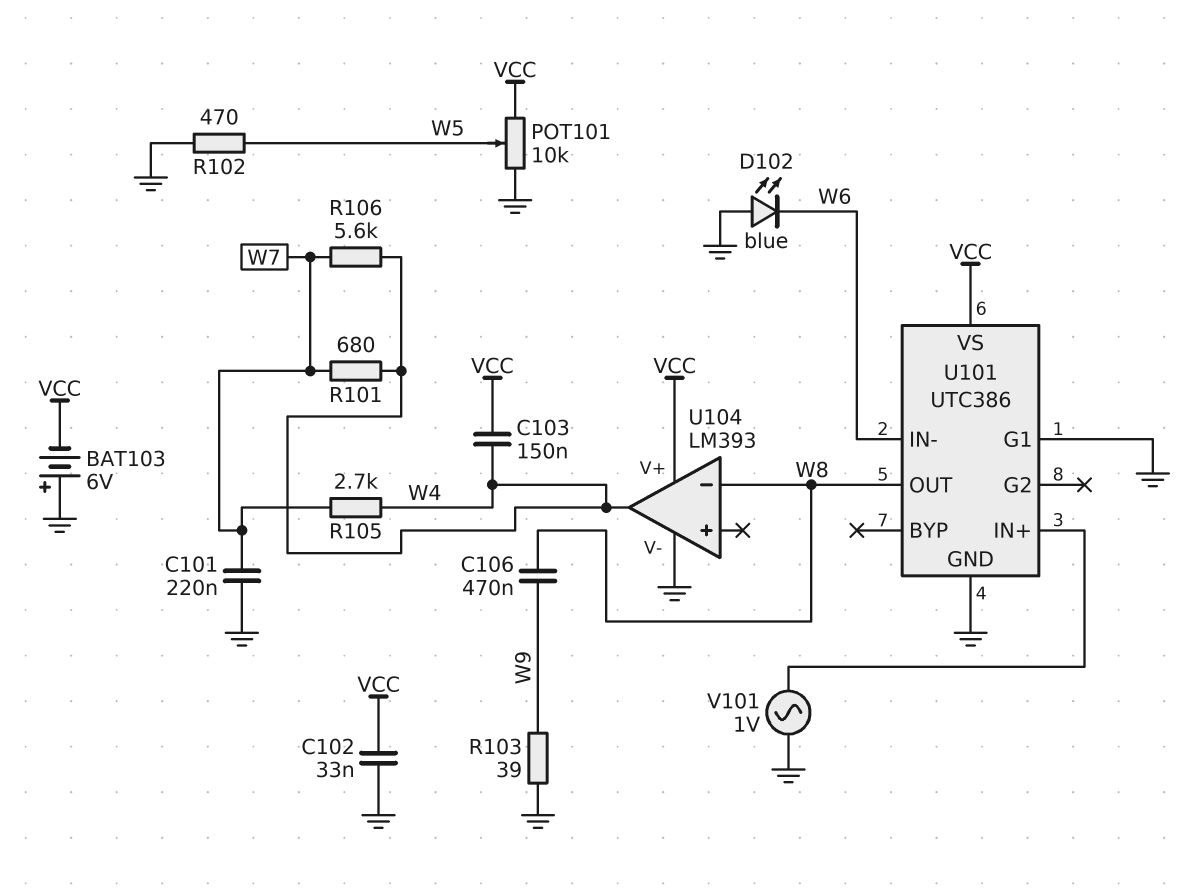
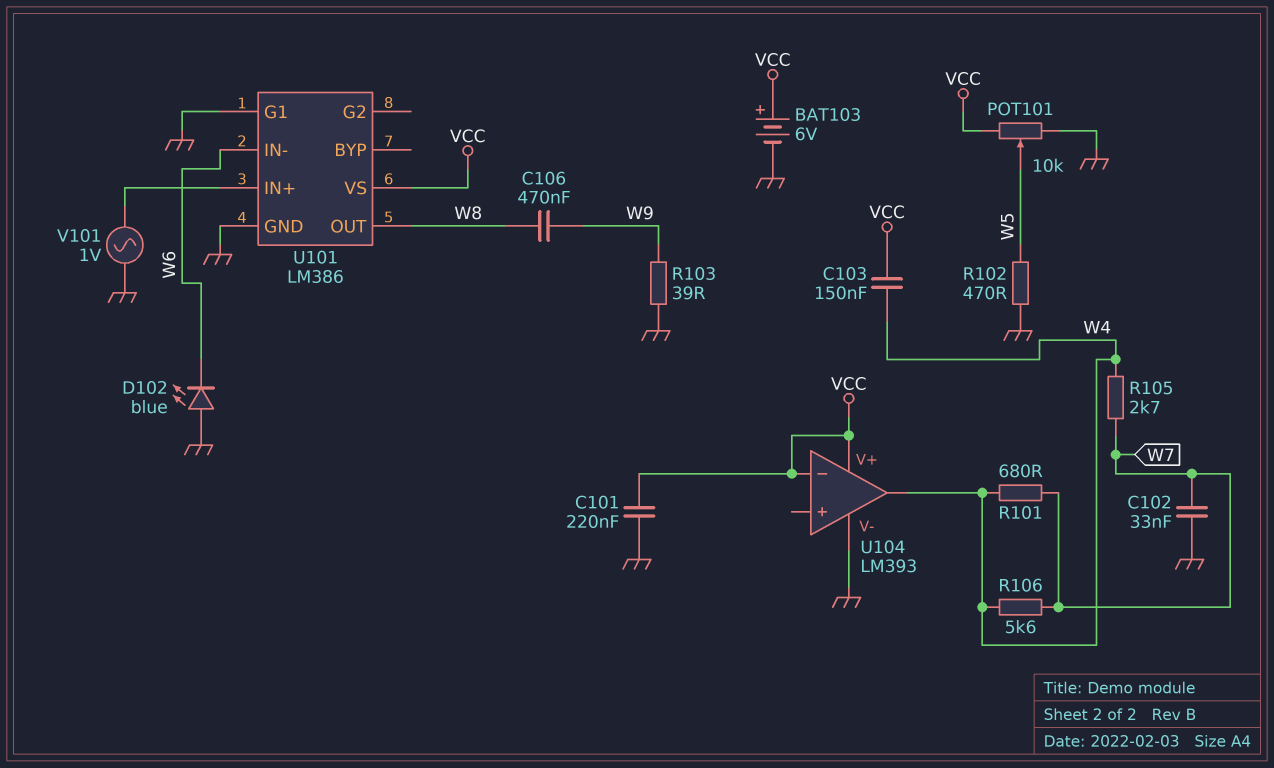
BAT103: 6V (plus GND, minus VCC) -> 6V (plus VCC, minus GND)
C101: 220nF (GND, W7) -> 220nF (GND, VCC)
C102: 33nF (GND, VCC) -> 33nF (GND, W7)
U101: UTC386 -> LM386
U104 pin in-: W8 -> VCC

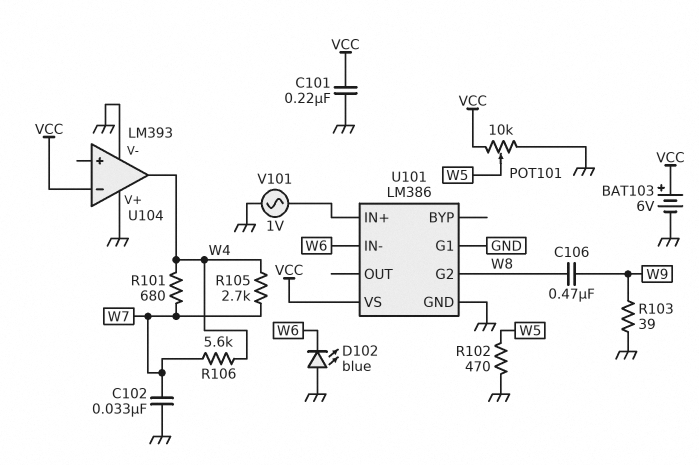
C103: 150nF (VCC, W4) -> none
U101 pin G2: none -> W8
U101 pin OUT: W8 -> none
U104 pin V+: VCC -> GND

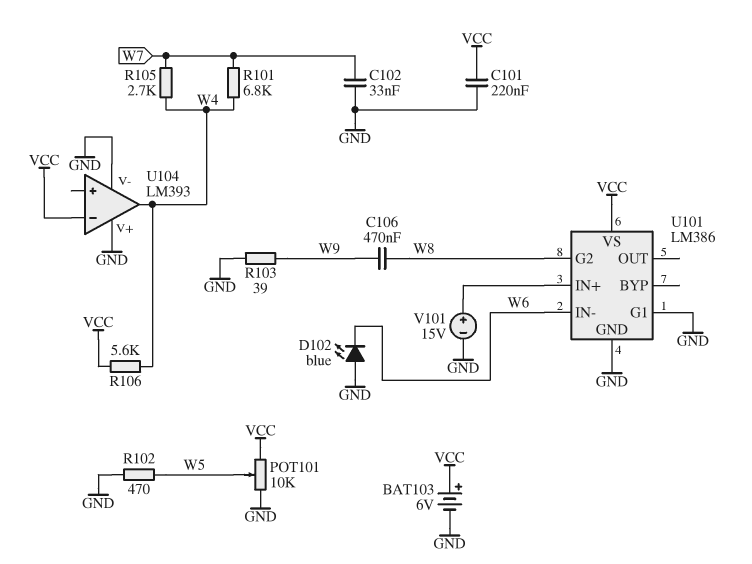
R101: 680 (W4, W7) -> 6.8k (W4, W7)
R106: 5.6k (W4, W7) -> 5.6k (VCC, W4)
V101: AC 1V (GND, U101/IN+) -> 15V (plus U101/IN+, minus GND)

